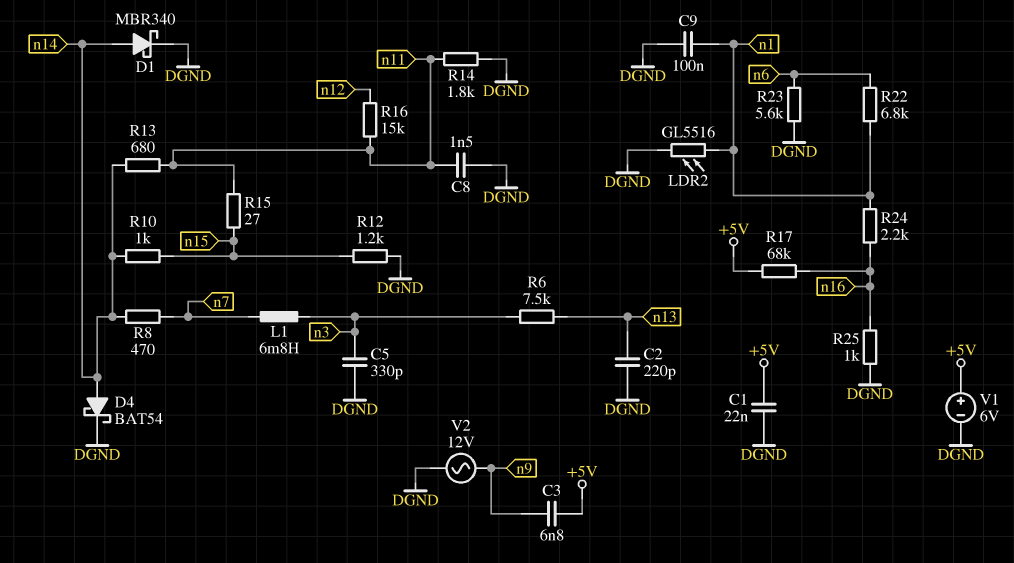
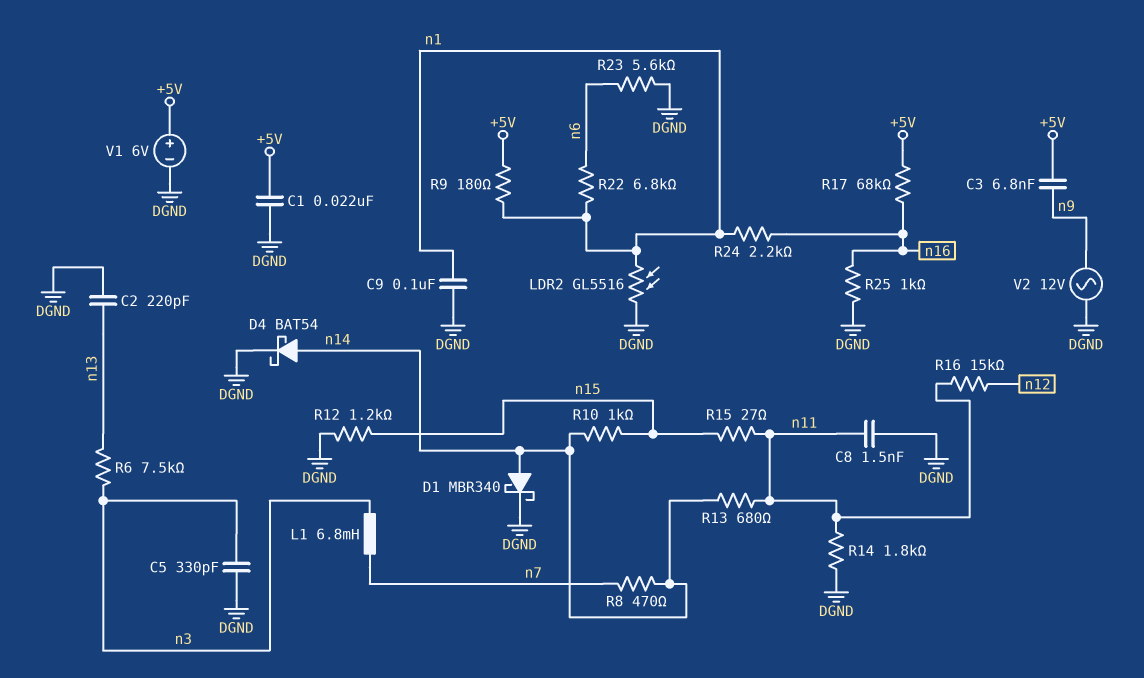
R9: none -> 180 (+5V, n1)

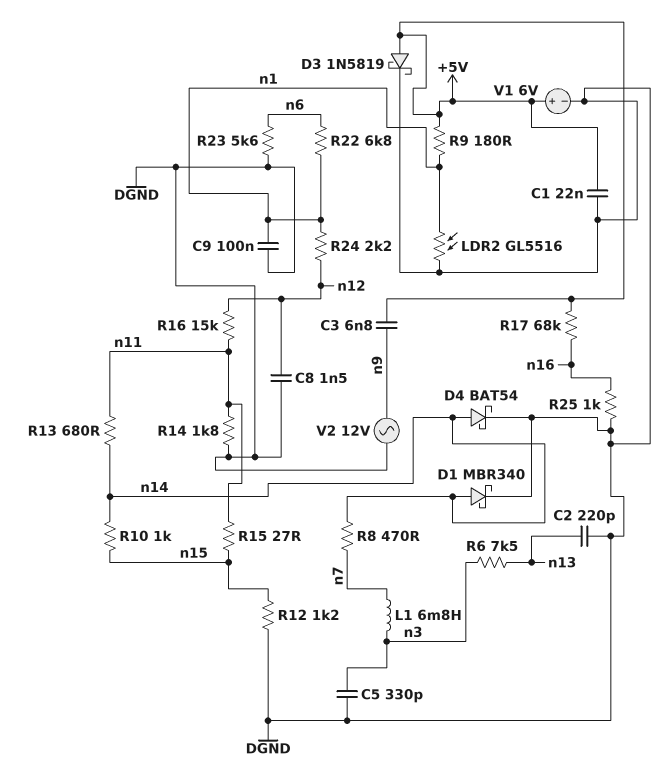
C8: 1.5nF (DGND, n11) -> 1.5nF (DGND, n12)
D3: none -> schottky 1N5819 (A +5V, K DGND)
R24: 2.2k (n1, n16) -> 2.2k (n1, n12)

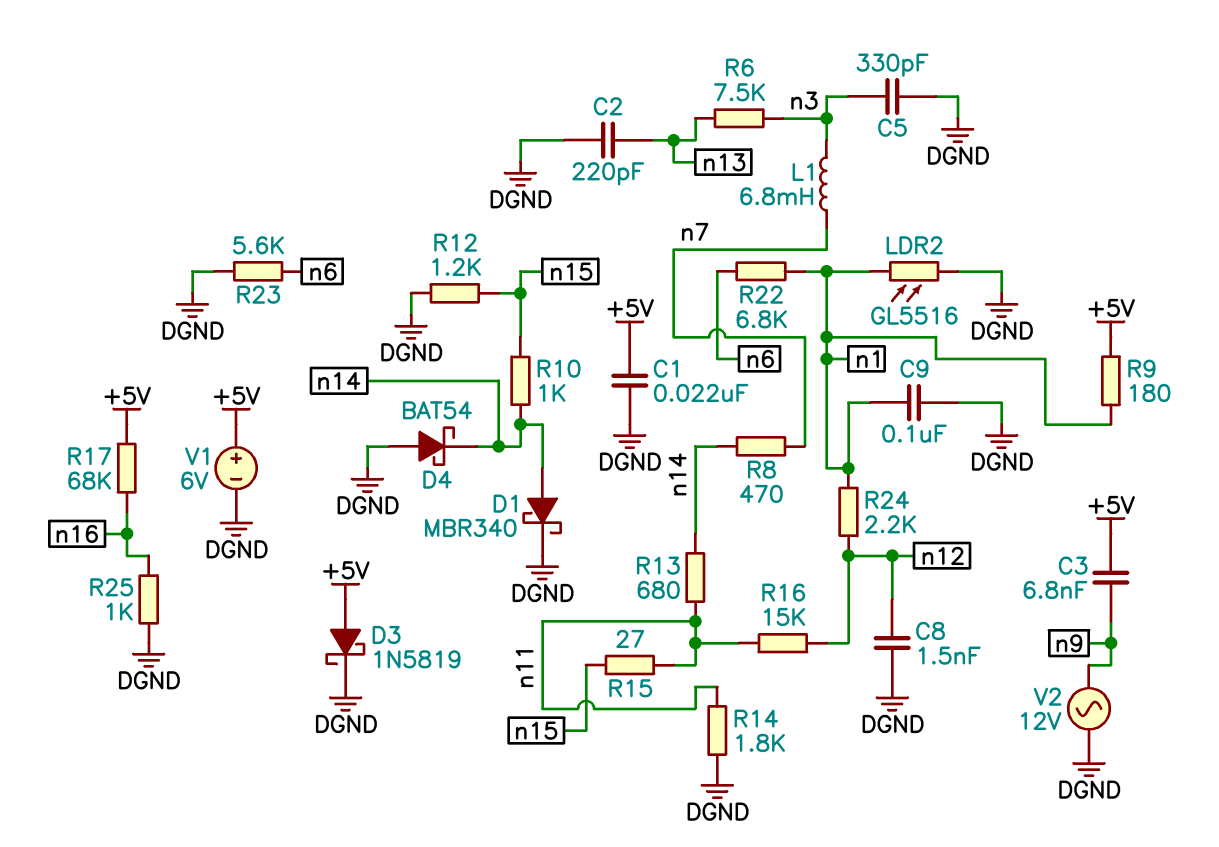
D4: schottky BAT54 (A n14, K DGND) -> schottky BAT54 (A DGND, K n14)

